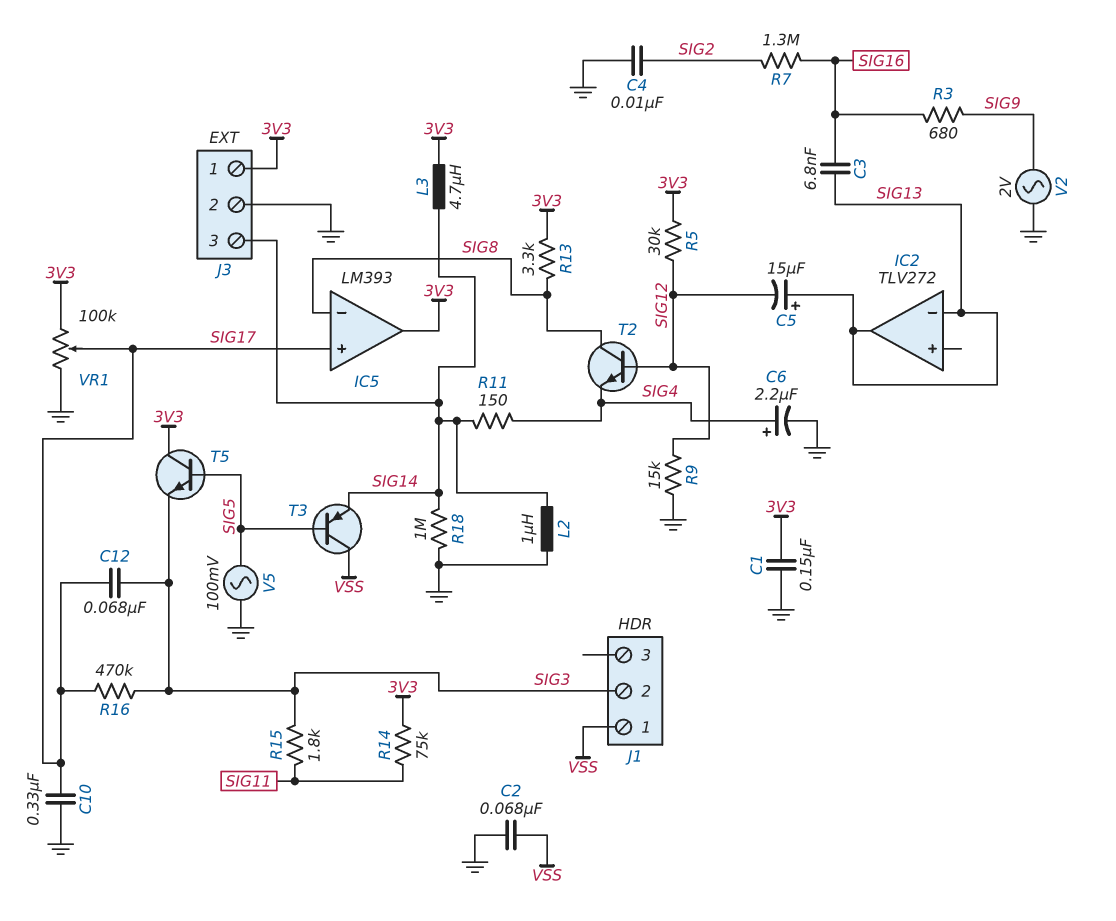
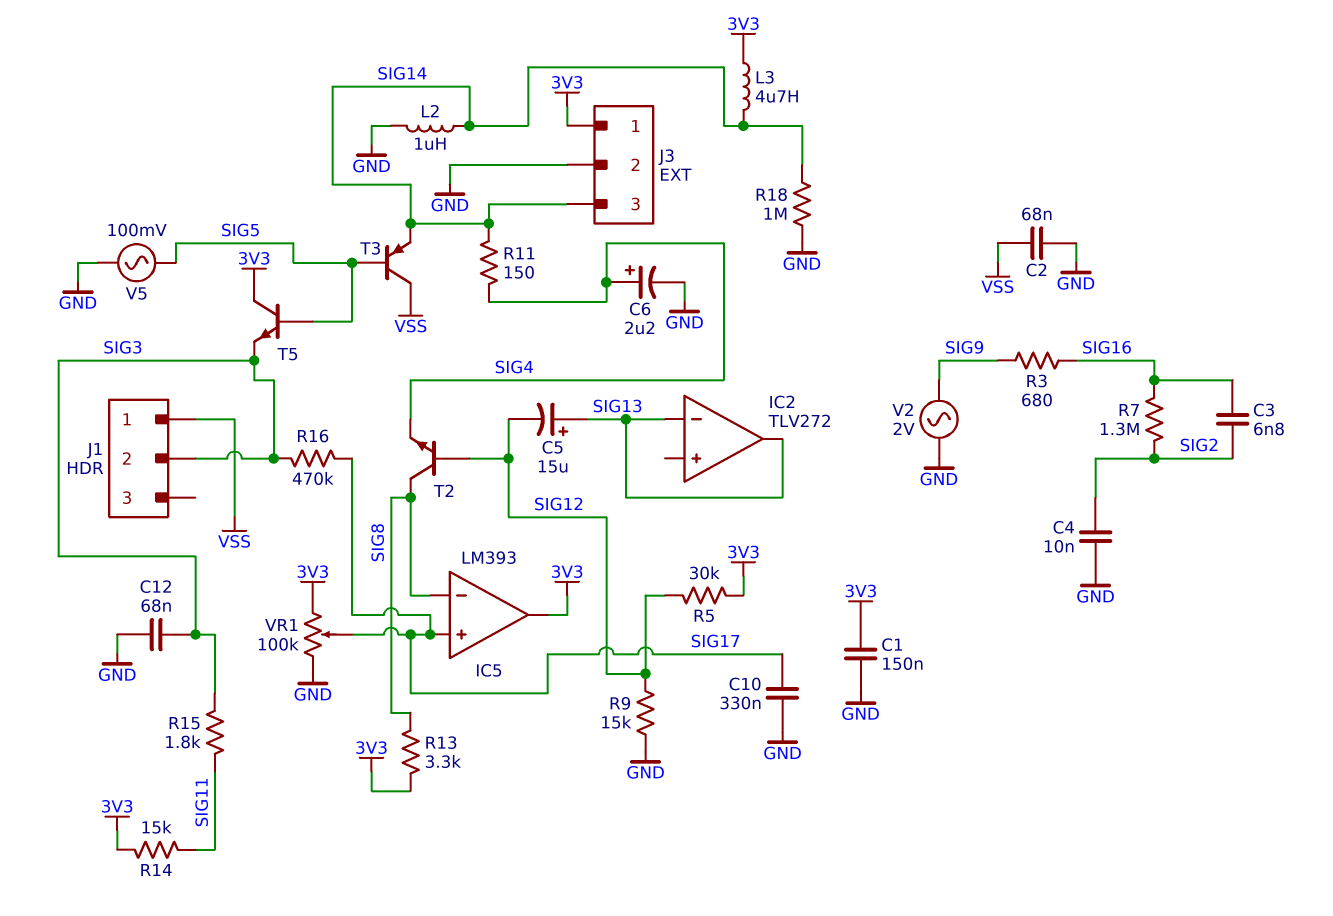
C3: 6.8nF (SIG13, SIG16) -> 6.8nF (SIG2, SIG16)
C12: 68nF (SIG3, SIG17) -> 68nF (GND, SIG3)
R14: 75k (3V3, SIG11) -> 15k (3V3, SIG11)

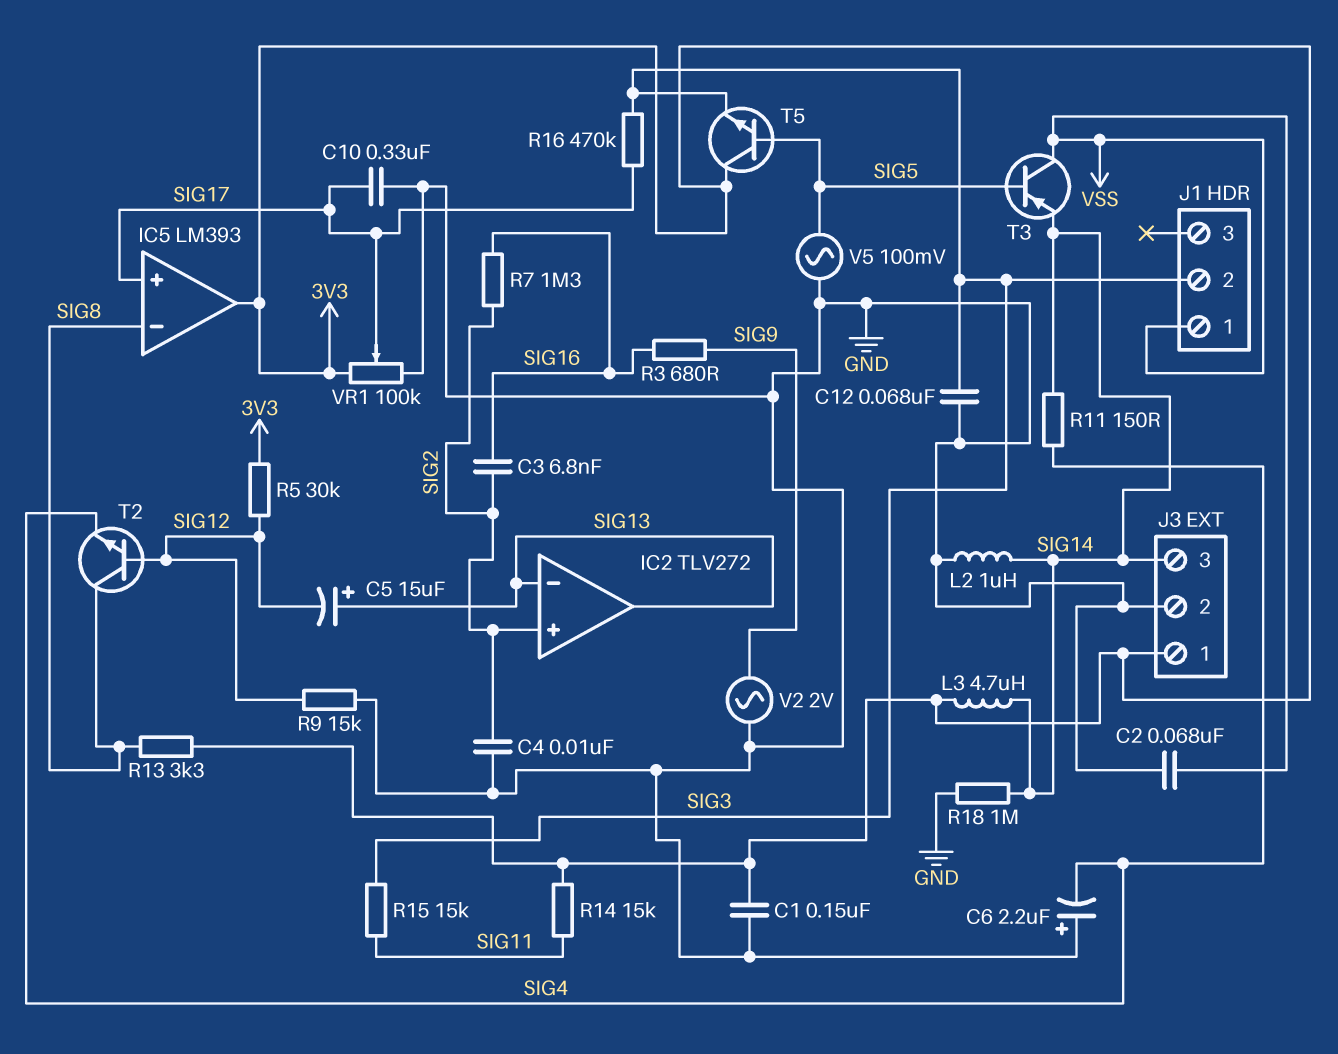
C6: 2.2uF (plus SIG4, minus GND) -> 2.2uF (plus GND, minus SIG4)
IC2 pin in+: none -> SIG2
R15: 1.8k (SIG3, SIG11) -> 15k (SIG3, SIG11)

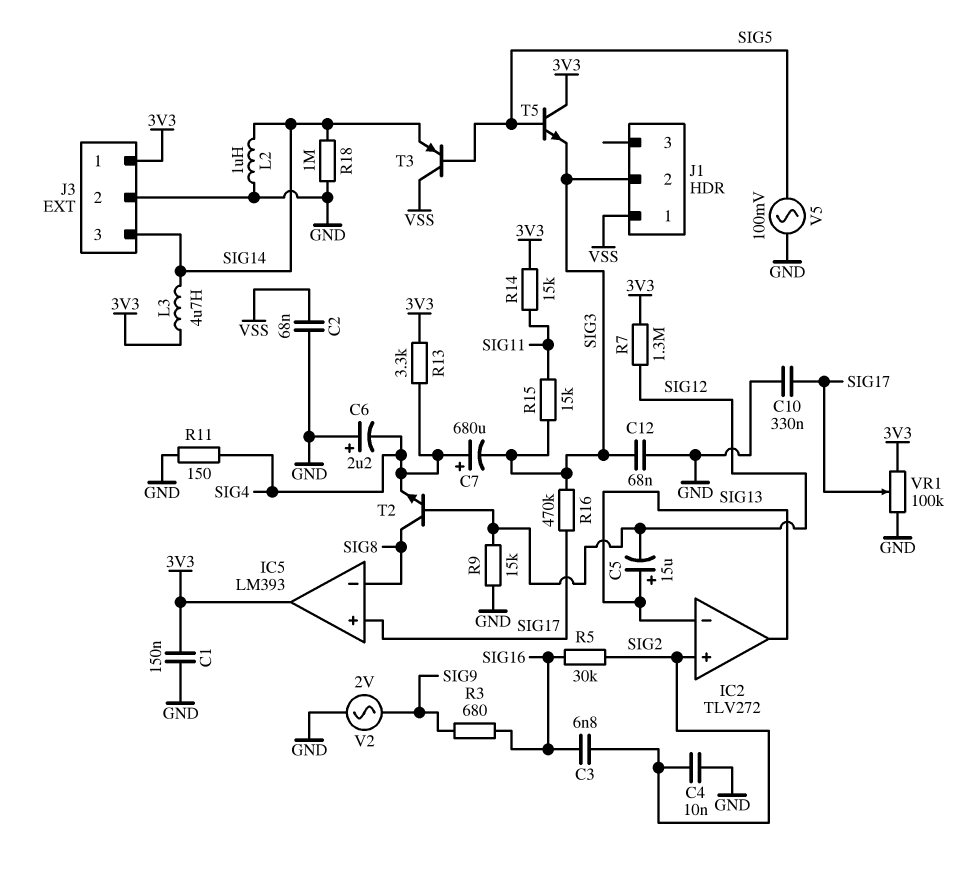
C7: none -> 680uF (plus SIG4, minus SIG3)
R5: 30k (3V3, SIG12) -> 30k (SIG2, SIG16)
R7: 1.3M (SIG2, SIG16) -> 1.3M (3V3, SIG12)
R11: 150 (SIG4, SIG14) -> 150 (GND, SIG4)
R13: 3.3k (3V3, SIG8) -> 3.3k (3V3, SIG4)

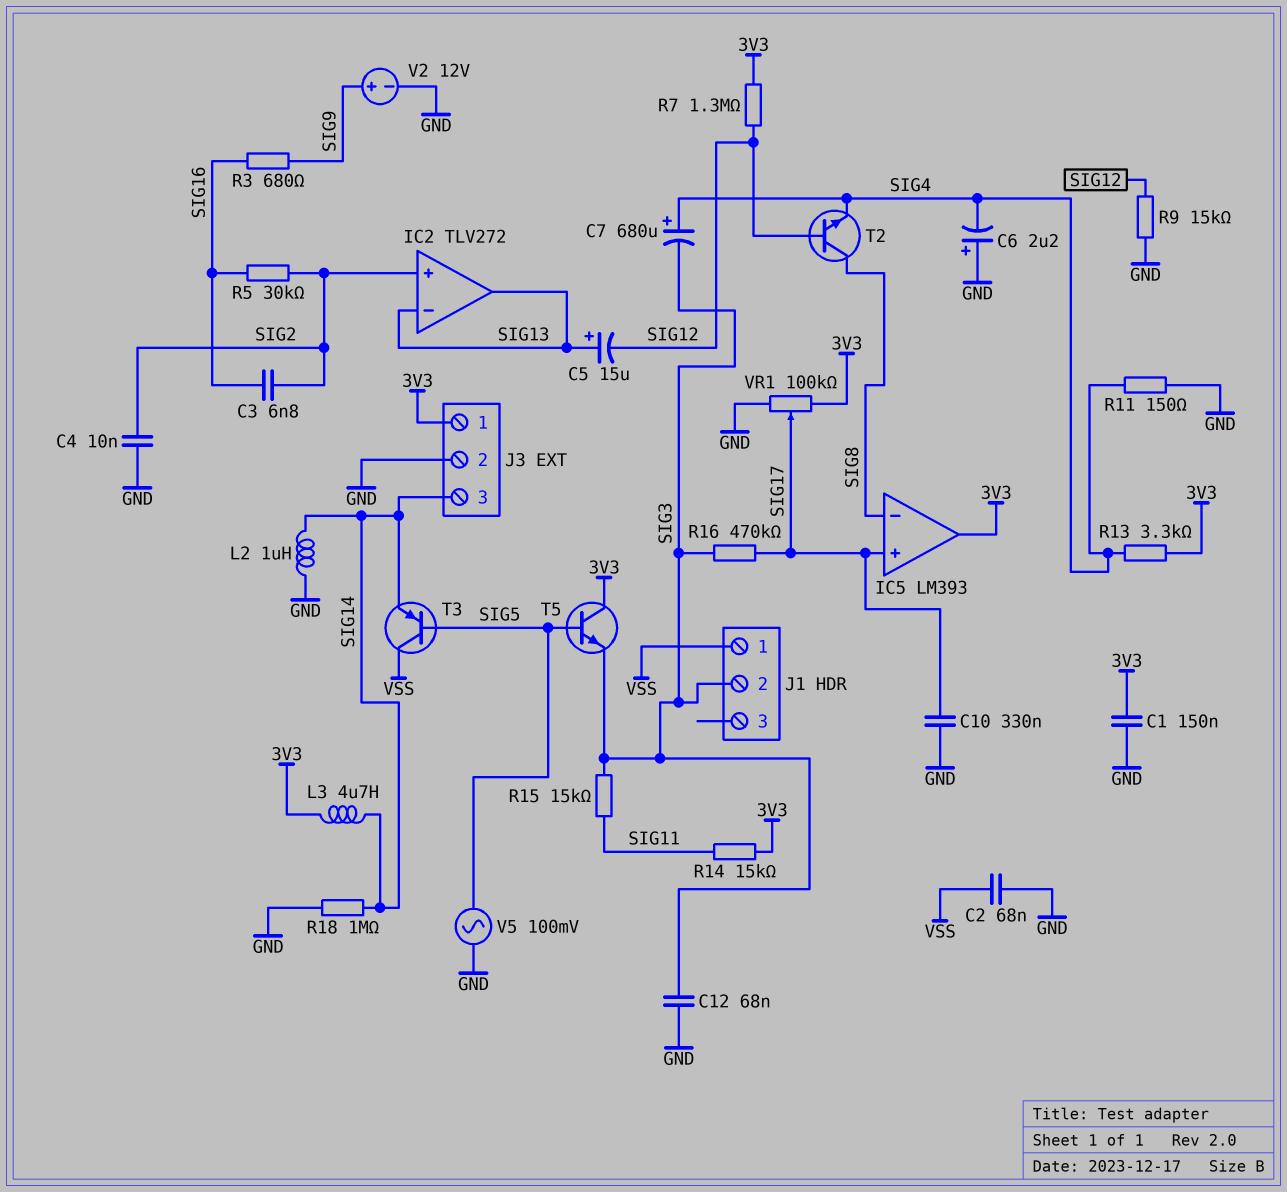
V2: AC 2V (GND, SIG9) -> 12V (plus SIG9, minus GND)

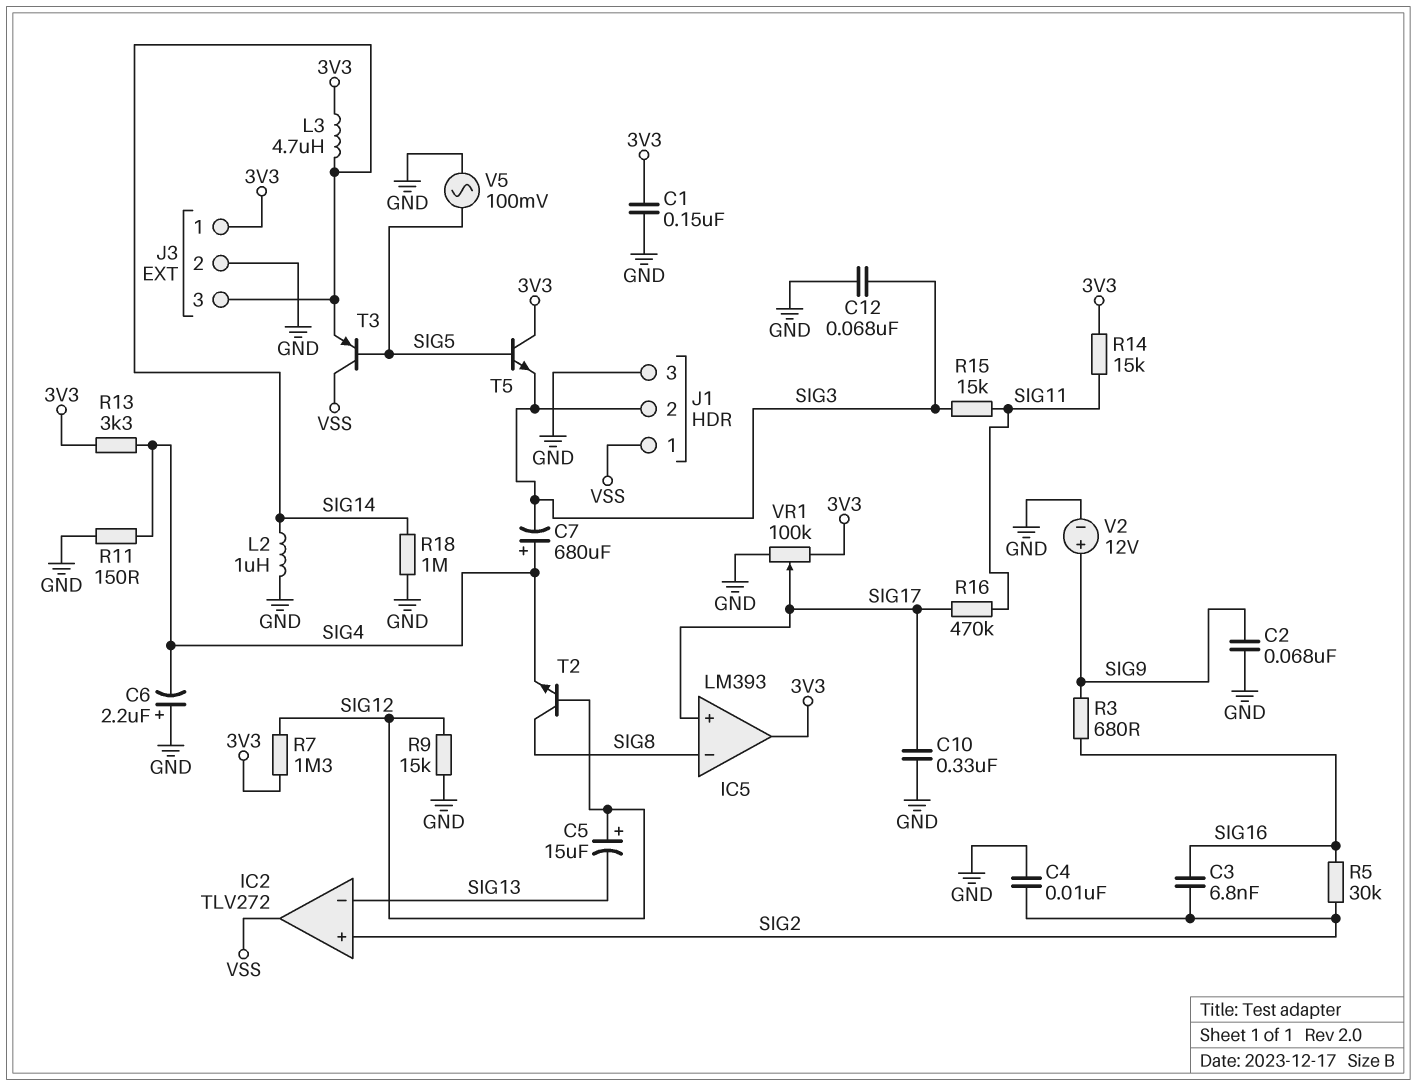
C2: 68nF (GND, VSS) -> 68nF (GND, SIG9)
C5: 15uF (plus SIG13, minus SIG12) -> 15uF (plus SIG12, minus SIG13)
IC2 pin out: SIG13 -> VSS
J1 pin 3: none -> GND
R16: 470k (SIG3, SIG17) -> 470k (SIG11, SIG17)

